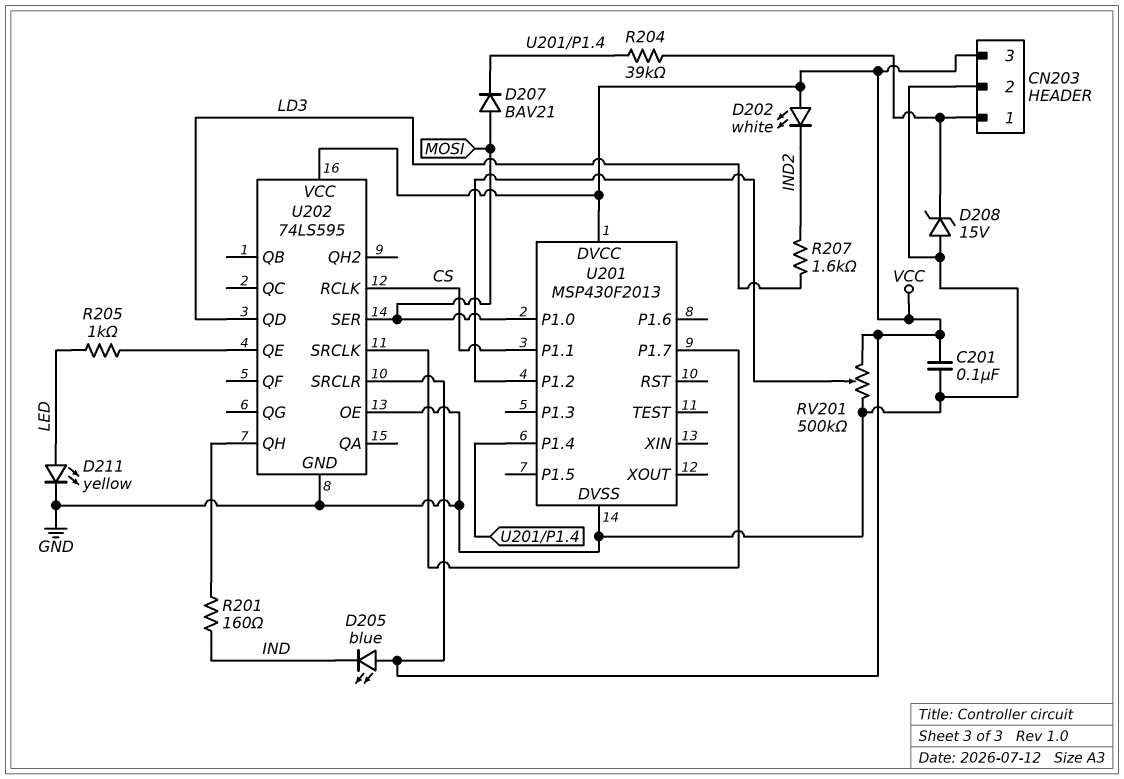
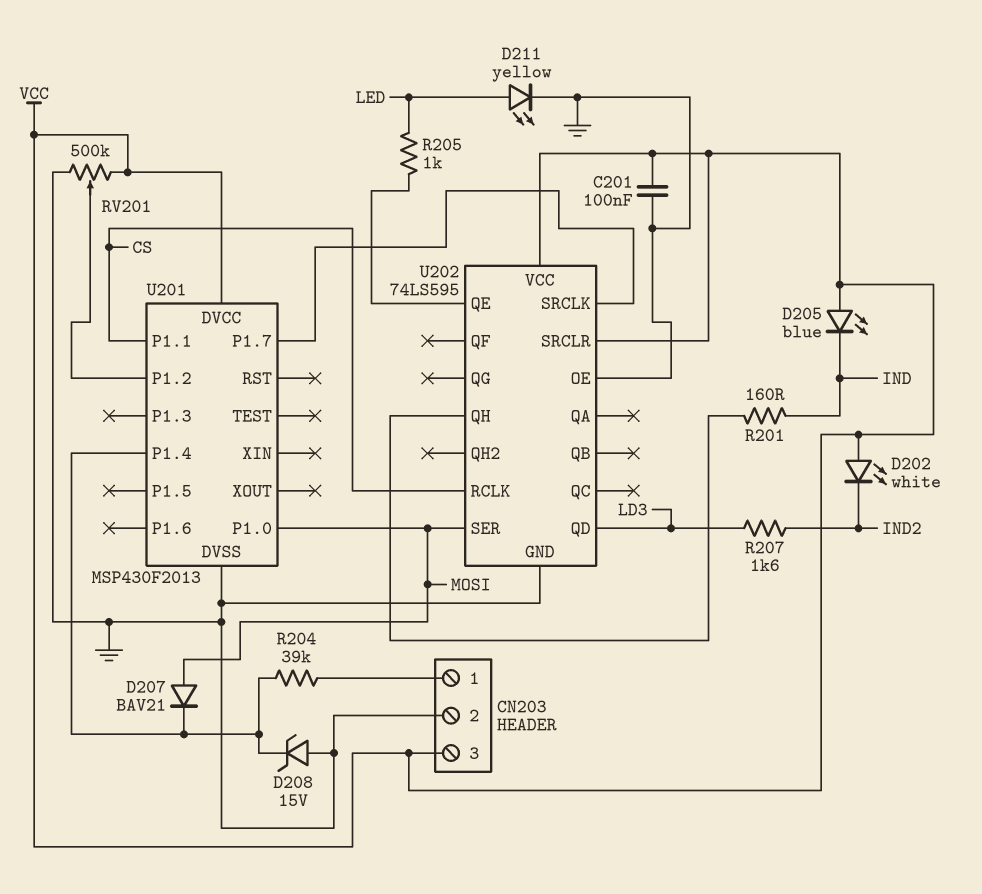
D208: zener 15V (A GND, K CN203/1) -> zener 15V (A GND, K U201/P1.4)

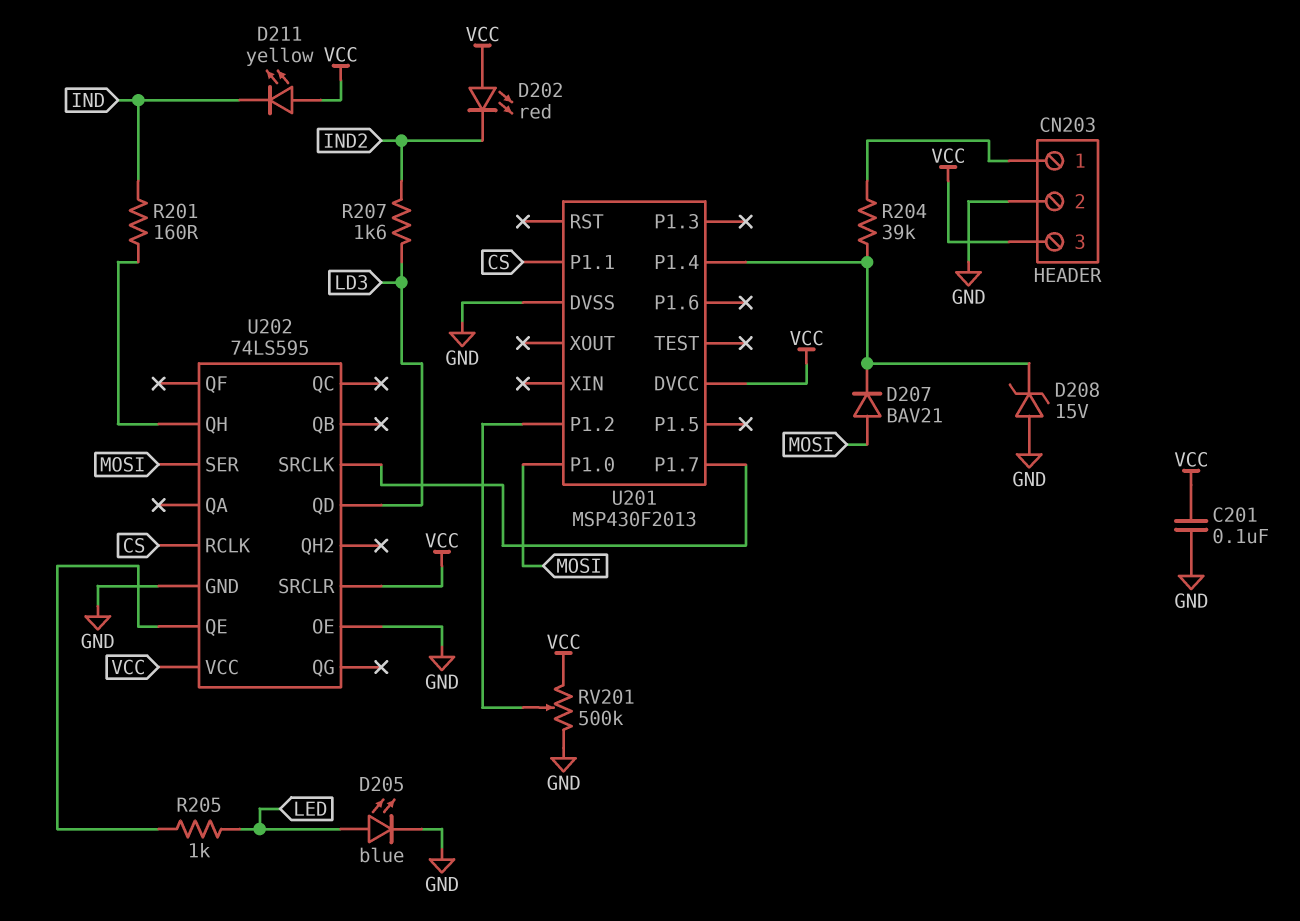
D202: LED white (A VCC, K IND2) -> LED red (A VCC, K IND2)
D205: LED blue (A VCC, K IND) -> LED blue (A LED, K GND)
D211: LED yellow (A LED, K GND) -> LED yellow (A VCC, K IND)

